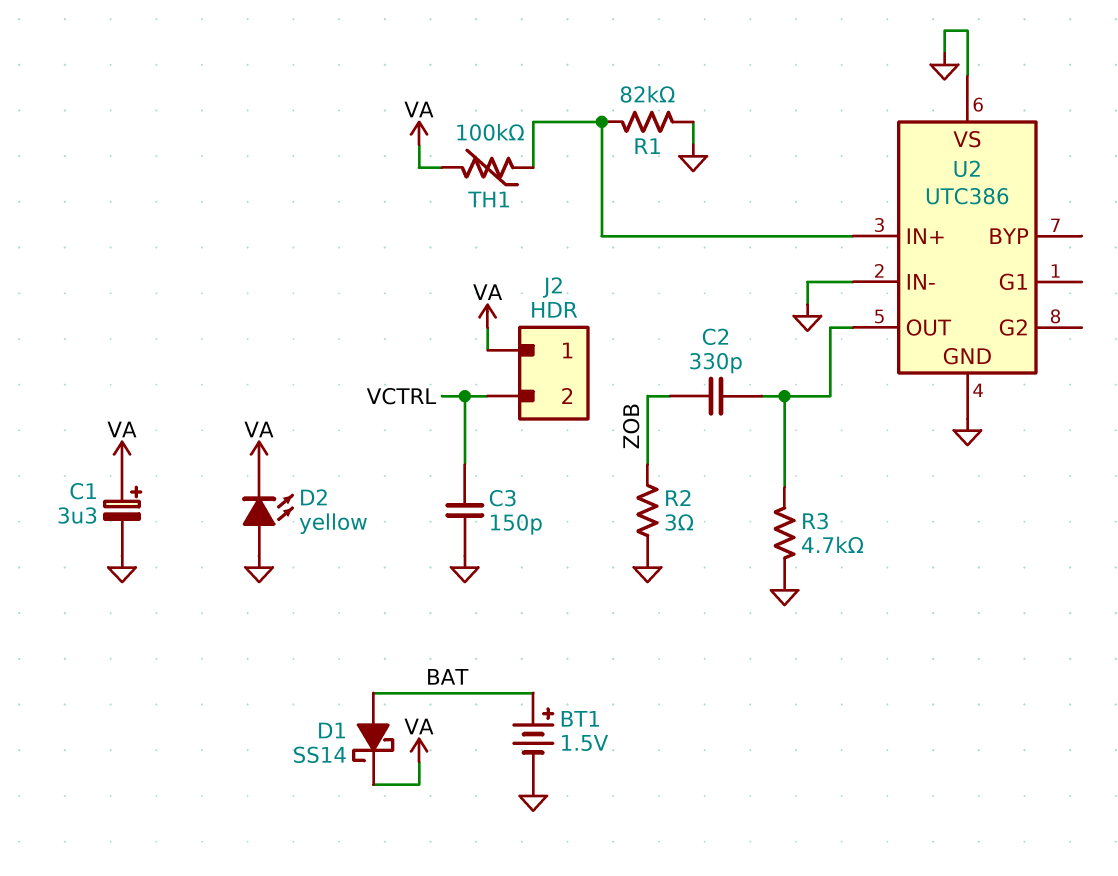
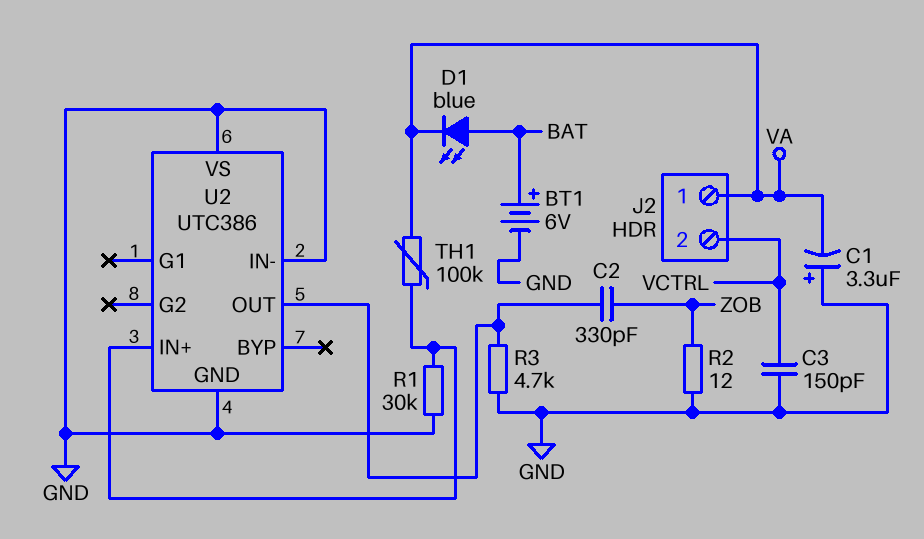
BT1: 1.5V (plus BAT, minus GND) -> 6V (plus BAT, minus GND)
C1: 3.3uF (plus VA, minus GND) -> 3.3uF (plus GND, minus VA)
D1: schottky SS14 (A BAT, K VA) -> LED blue (A BAT, K VA)
D2: LED yellow (A GND, K VA) -> none
R1: 82k (GND, U2/IN+) -> 30k (GND, U2/IN+)
R2: 3 (GND, ZOB) -> 12 (GND, ZOB)

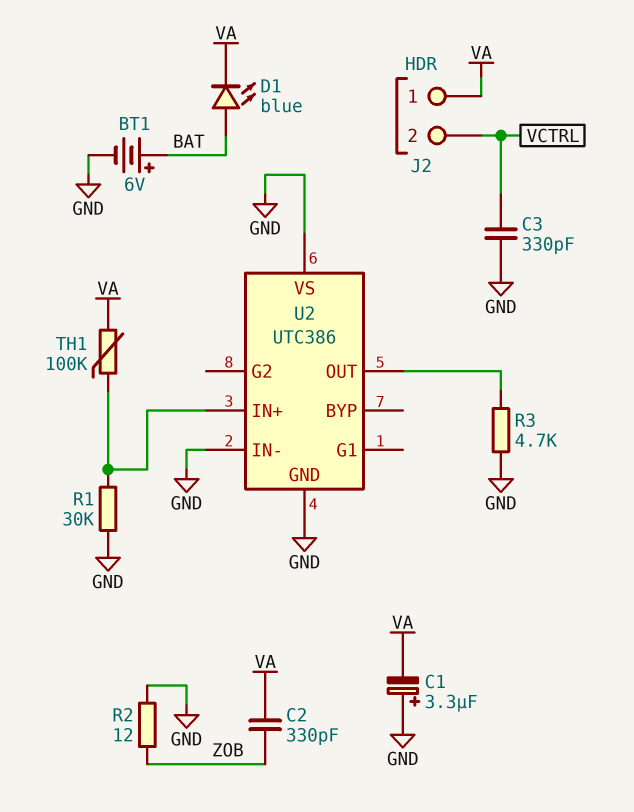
C2: 330pF (U2/OUT, ZOB) -> 330pF (VA, ZOB)
C3: 150pF (GND, VCTRL) -> 330pF (GND, VCTRL)

